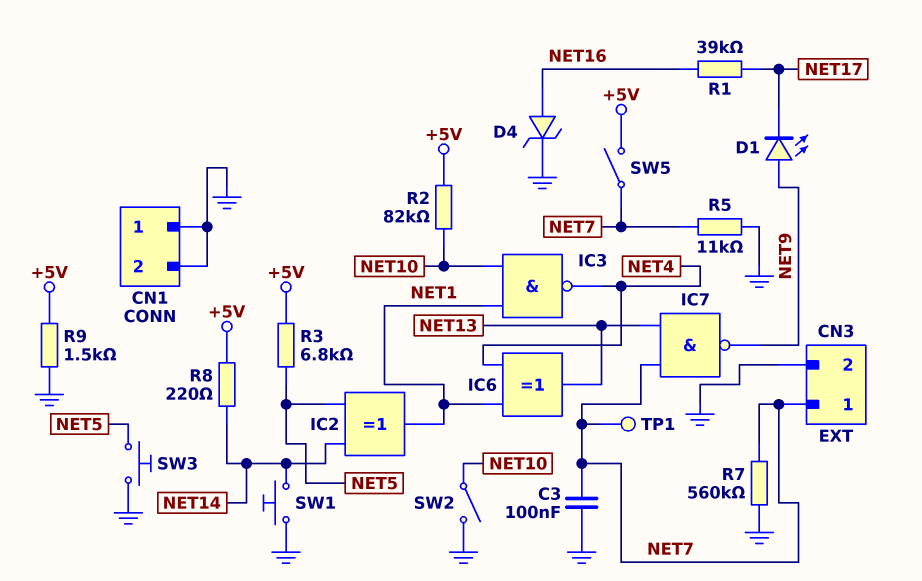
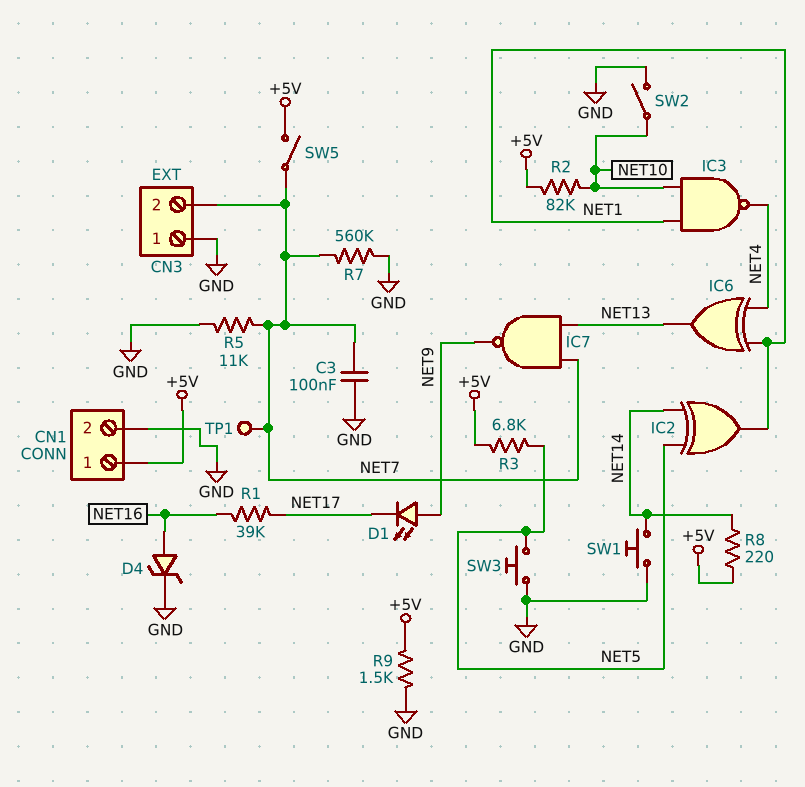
CN1 pin 1: GND -> +5V
CN3 pin 1: NET7 -> GND
CN3 pin 2: GND -> NET7

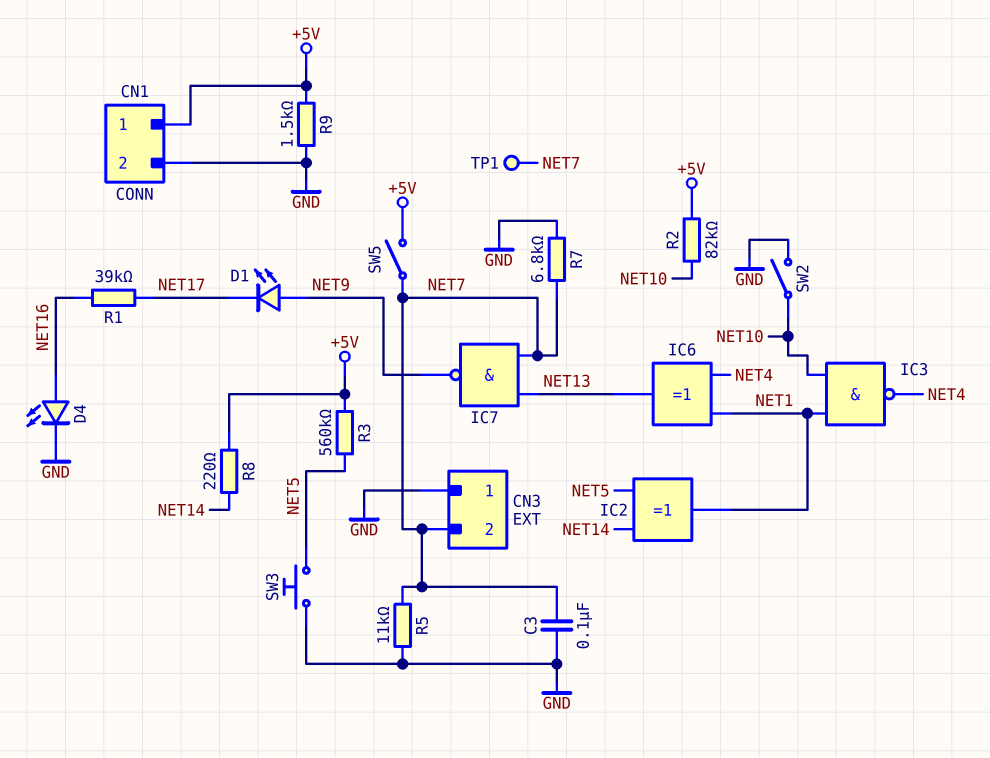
D4: zener (A NET16, K GND) -> LED (A NET16, K GND)
R3: 6.8k (+5V, NET5) -> 560k (+5V, NET5)
R7: 560k (GND, NET7) -> 6.8k (GND, NET7)
SW1: button (GND, NET14) -> none

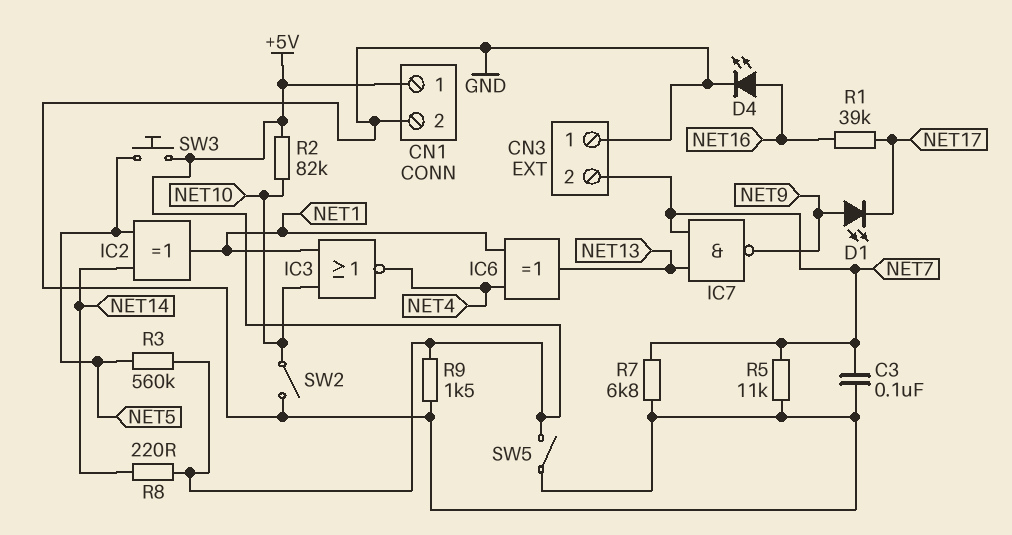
IC3: NAND (in NET1, in NET10, out NET4) -> NOR (in NET1, in NET10, out NET4)
SW3: button (GND, NET5) -> button (+5V, NET5)
SW5: switch (+5V, NET7) -> switch (+5V, GND)
TP1: test point (NET7) -> none

